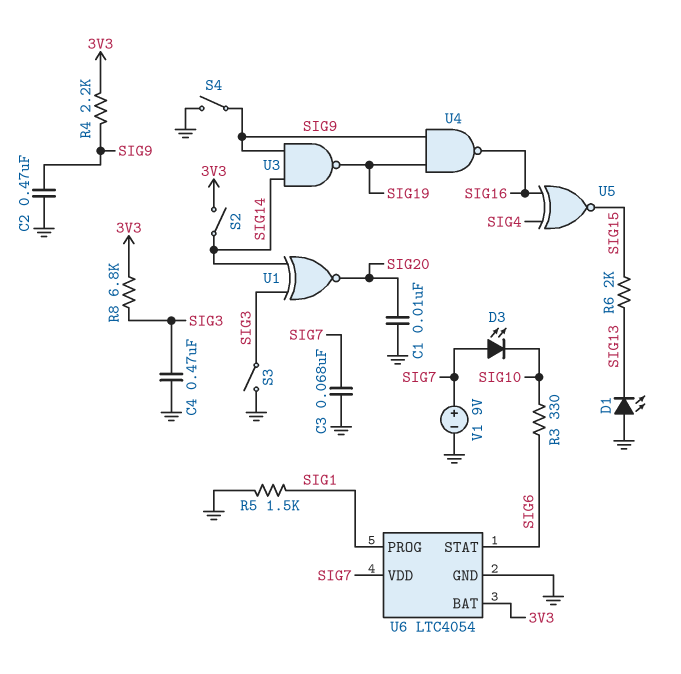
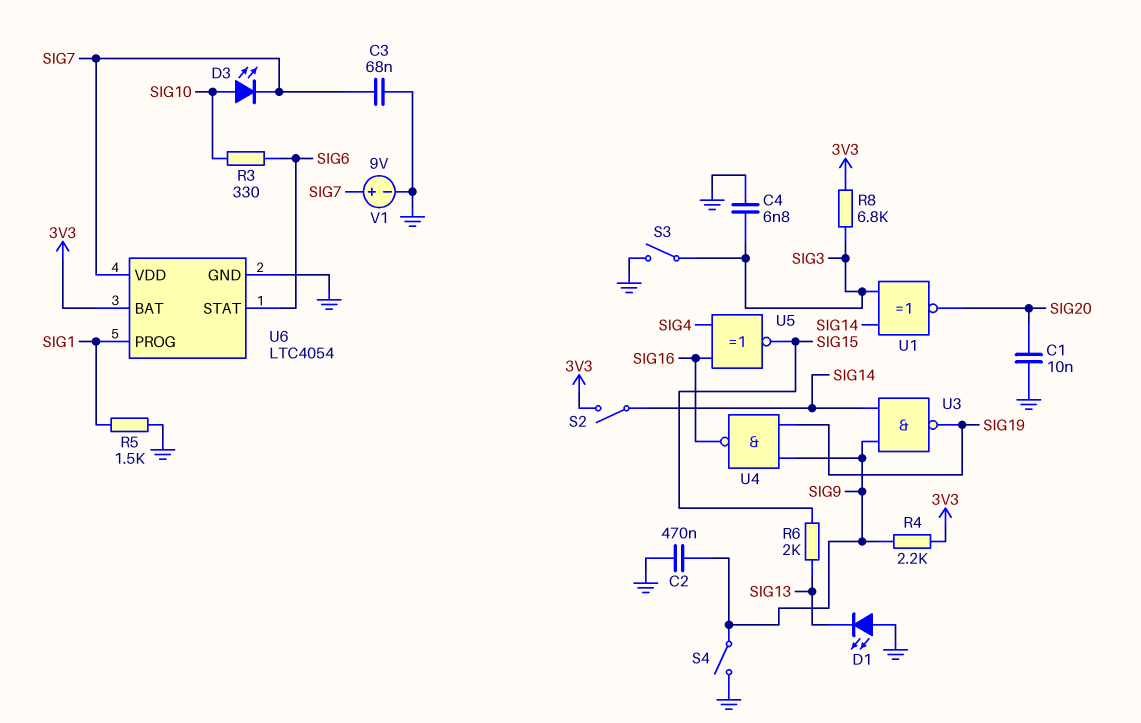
C4: 470nF (GND, SIG3) -> 6.8nF (GND, SIG3)
D3: LED (A SIG7, K SIG10) -> LED (A SIG10, K SIG7)

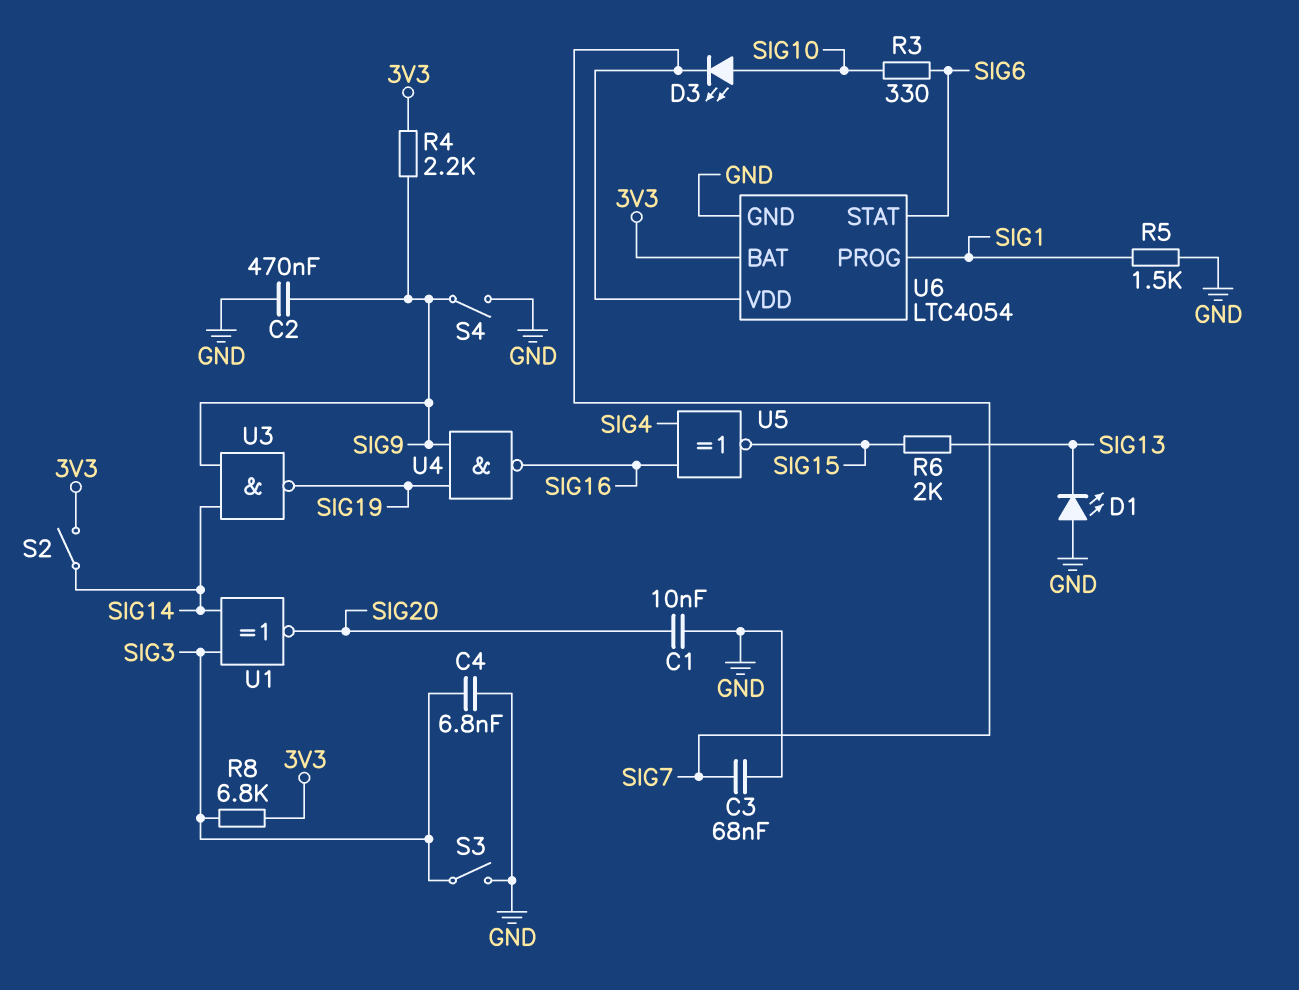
V1: 9V (plus SIG7, minus GND) -> none

